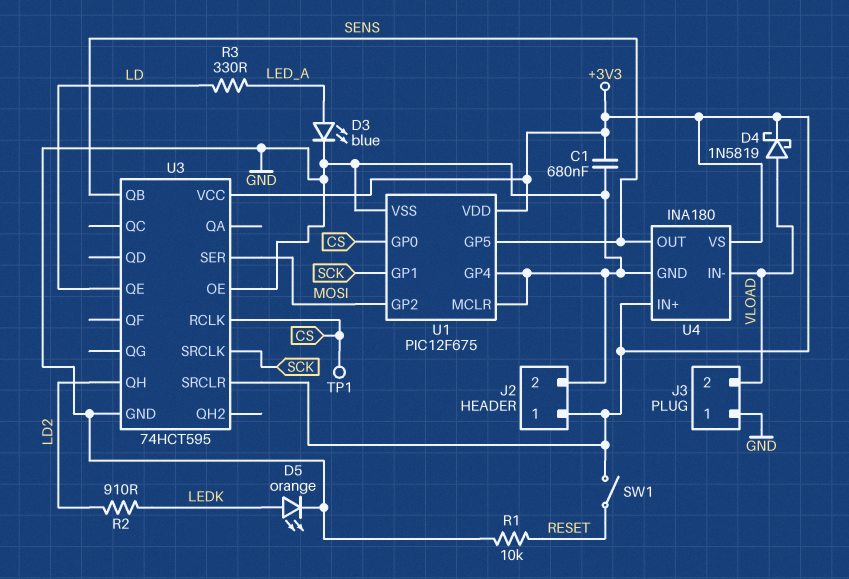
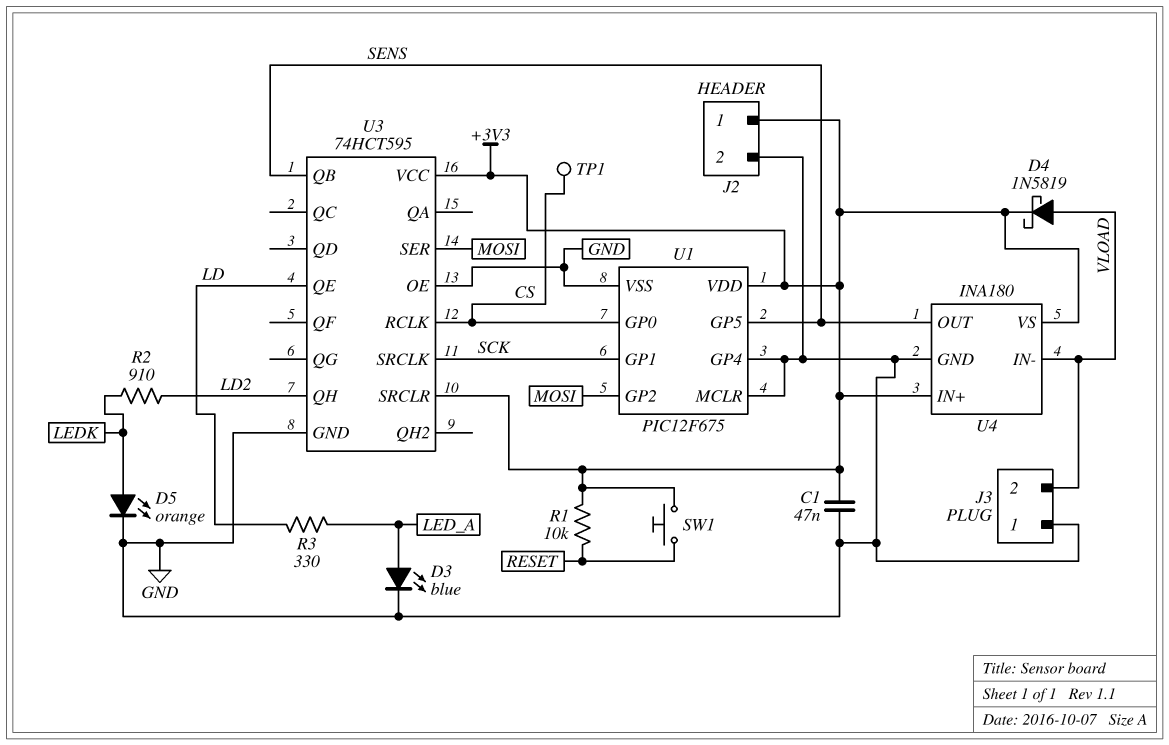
C1: 680nF (+3V3, GND) -> 47nF (+3V3, GND)
R1: 10k (GND, RESET) -> 10k (+3V3, RESET)
SW1: switch (+3V3, RESET) -> button (+3V3, RESET)

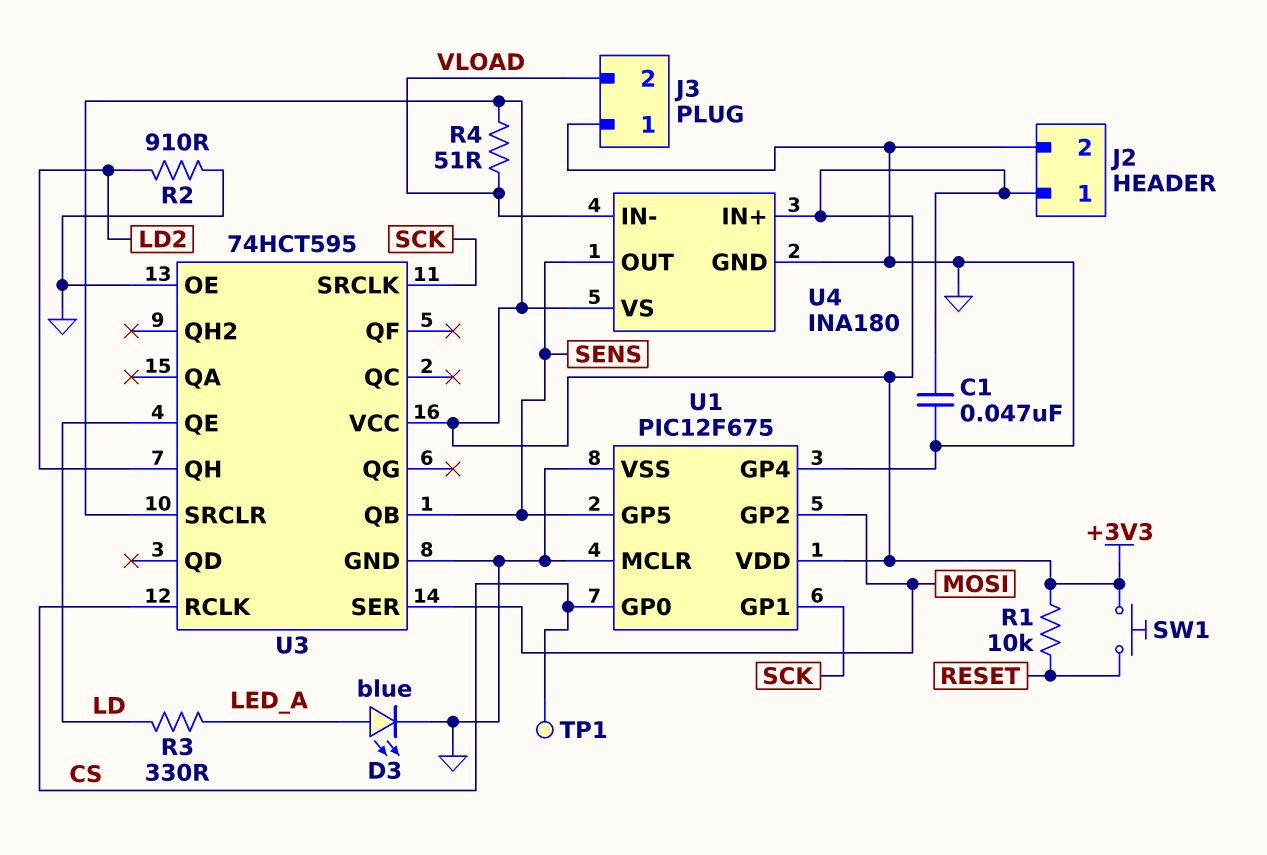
D4: schottky 1N5819 (A VLOAD, K +3V3) -> none
D5: LED orange (A LEDK, K GND) -> none
R2: 910 (LD2, LEDK) -> 910 (GND, LD2)
R4: none -> 51 (+3V3, VLOAD)

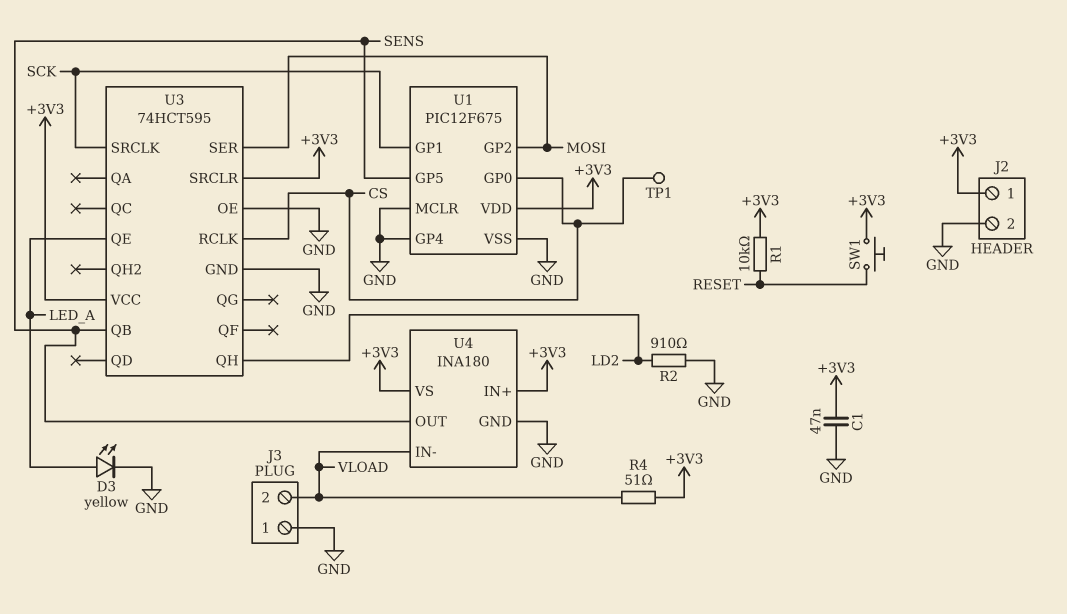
D3: LED blue (A LED_A, K GND) -> LED yellow (A LED_A, K GND)
R3: 330 (LD, LED_A) -> none
U3 pin QE: LD -> LED_A

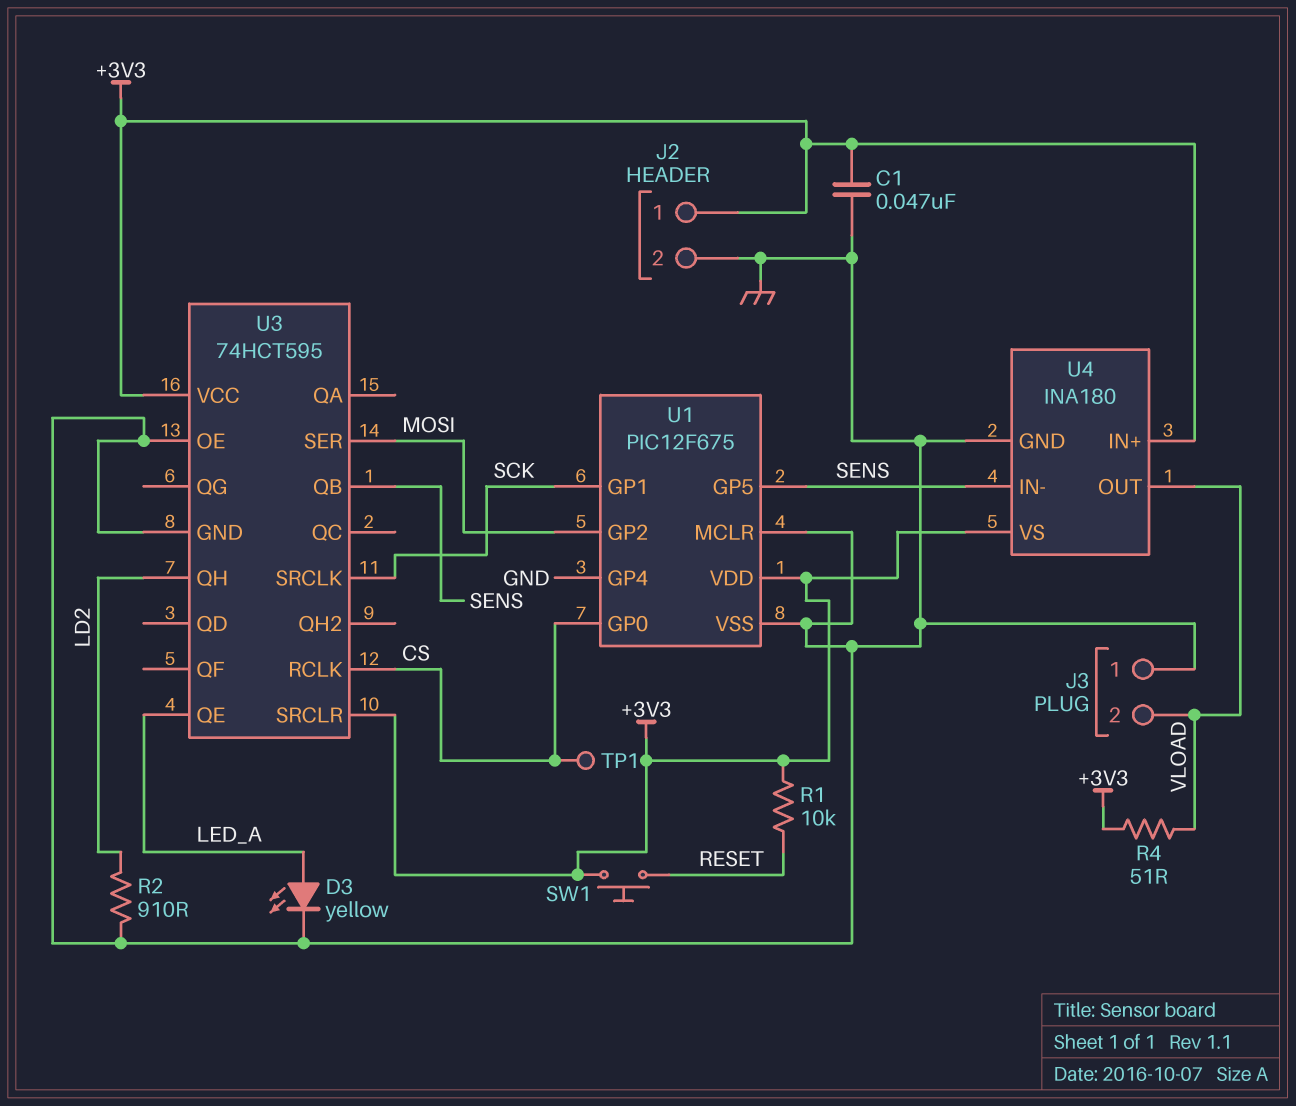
U4 pin IN-: VLOAD -> SENS
U4 pin OUT: SENS -> VLOAD

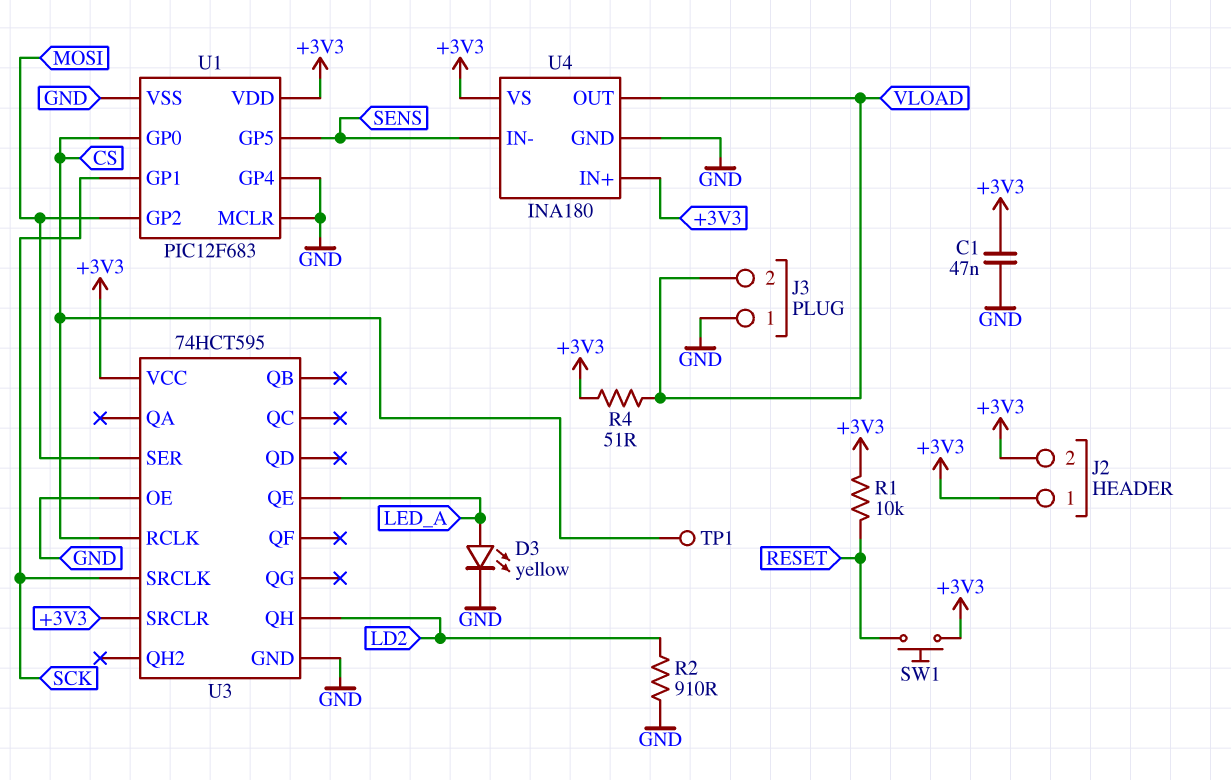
J2 pin 2: GND -> +3V3
U1: PIC12F675 -> PIC12F683
U3 pin QB: SENS -> none

